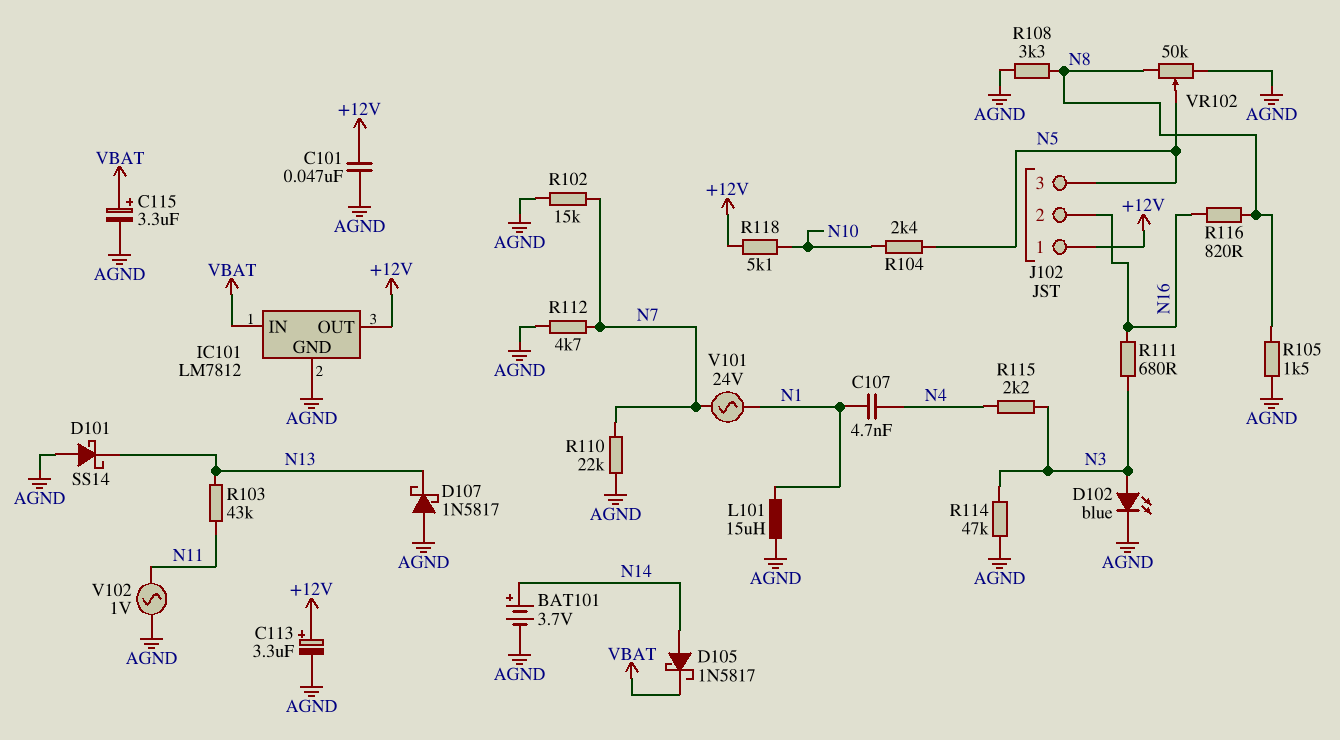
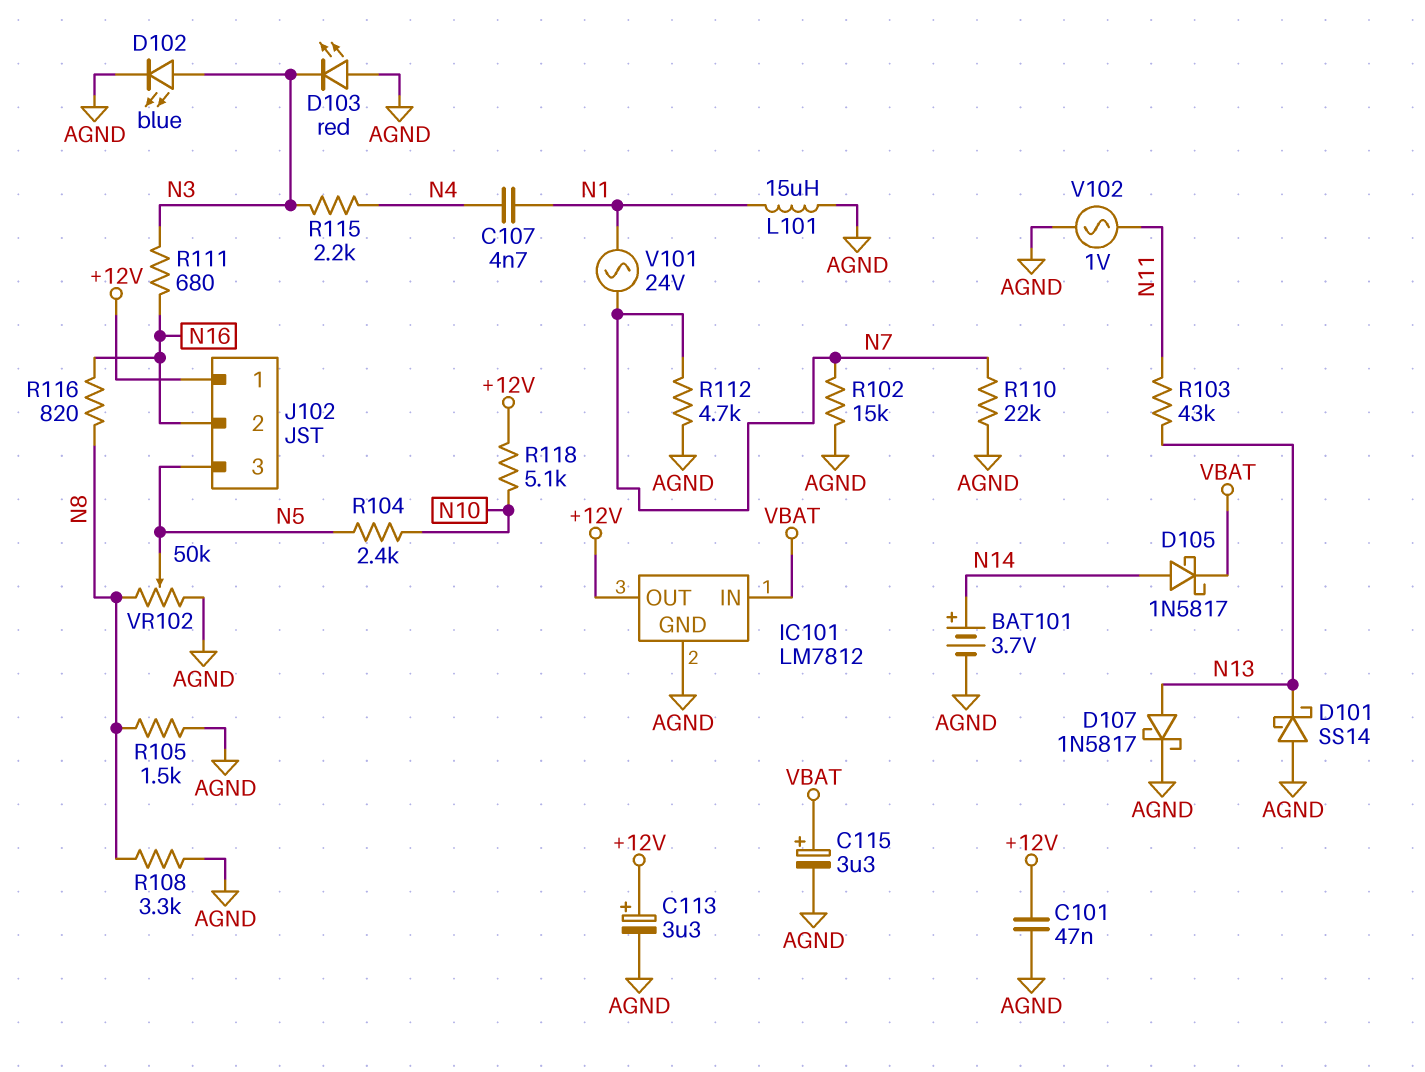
D103: none -> LED red (A AGND, K N3)
D107: schottky 1N5817 (A AGND, K N13) -> schottky 1N5817 (A N13, K AGND)
R114: 47k (AGND, N3) -> none

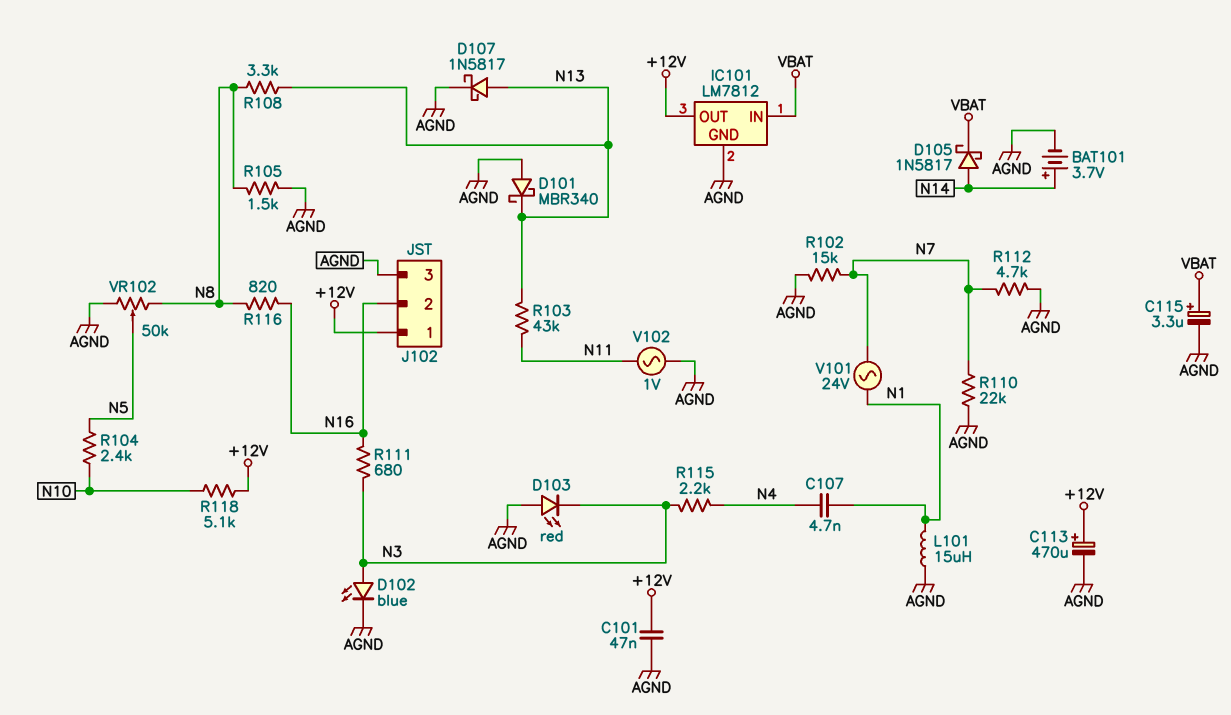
C113: 3.3uF (plus +12V, minus AGND) -> 470uF (plus +12V, minus AGND)
D101: schottky SS14 (A AGND, K N13) -> schottky MBR340 (A AGND, K N13)
J102 pin 3: N5 -> AGND
R108: 3.3k (AGND, N8) -> 3.3k (N8, N13)

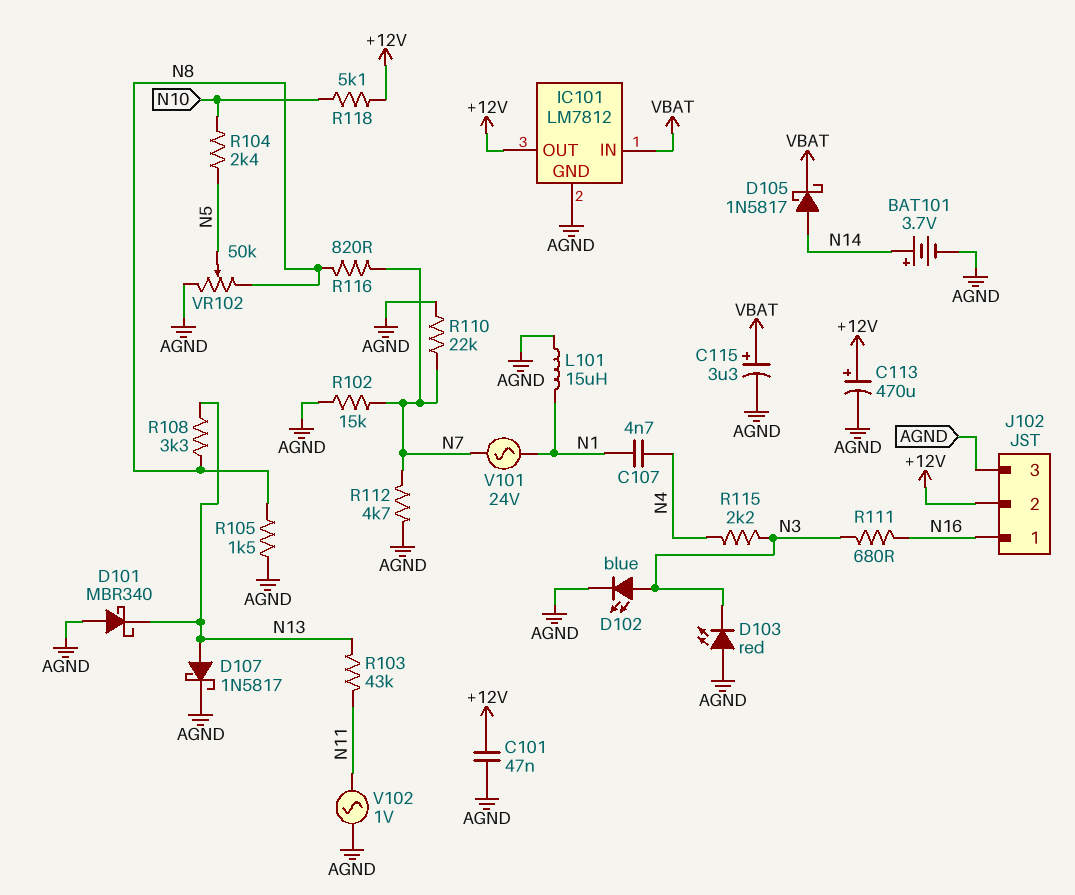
J102 pin 1: +12V -> N16
J102 pin 2: N16 -> +12V
R116: 820 (N8, N16) -> 820 (N7, N8)

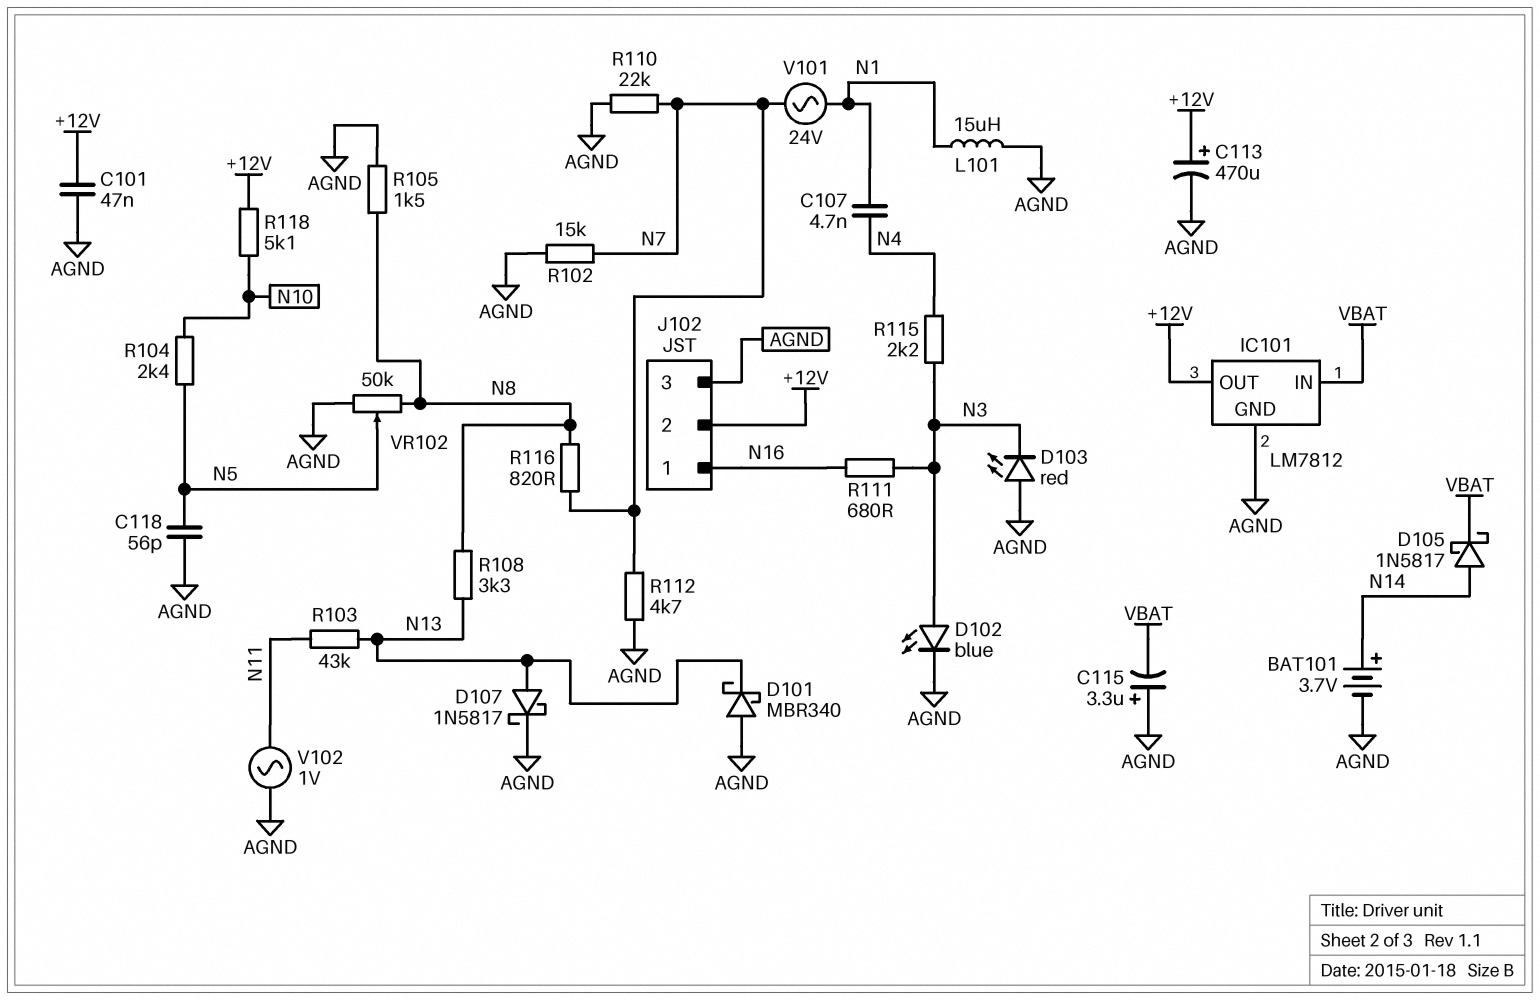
C115: 3.3uF (plus VBAT, minus AGND) -> 3.3uF (plus AGND, minus VBAT)
C118: none -> 56pF (AGND, N5)

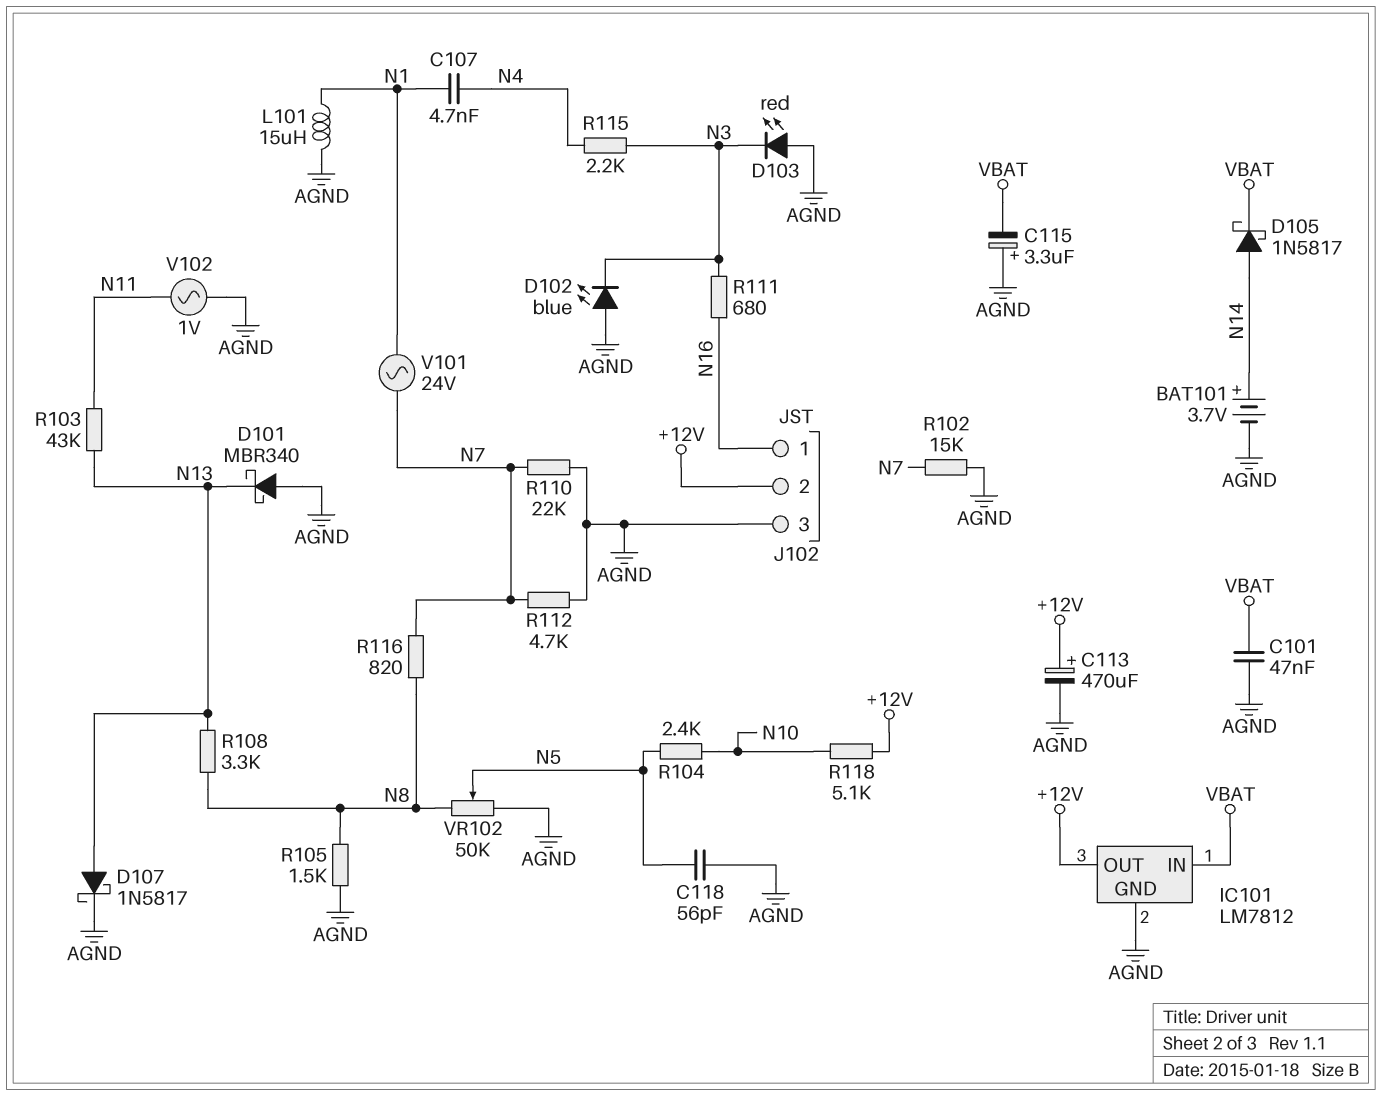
C101: 47nF (+12V, AGND) -> 47nF (AGND, VBAT)
D102: LED blue (A N3, K AGND) -> LED blue (A AGND, K N3)

